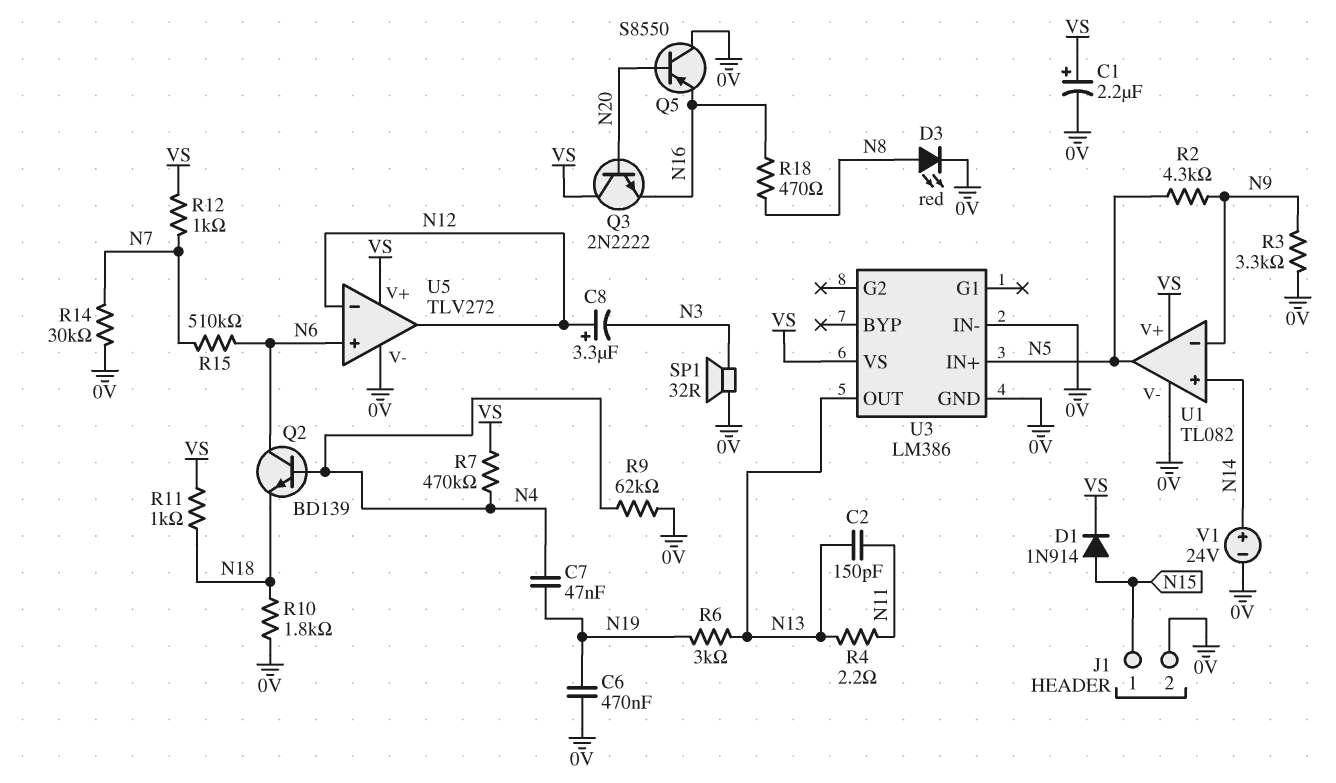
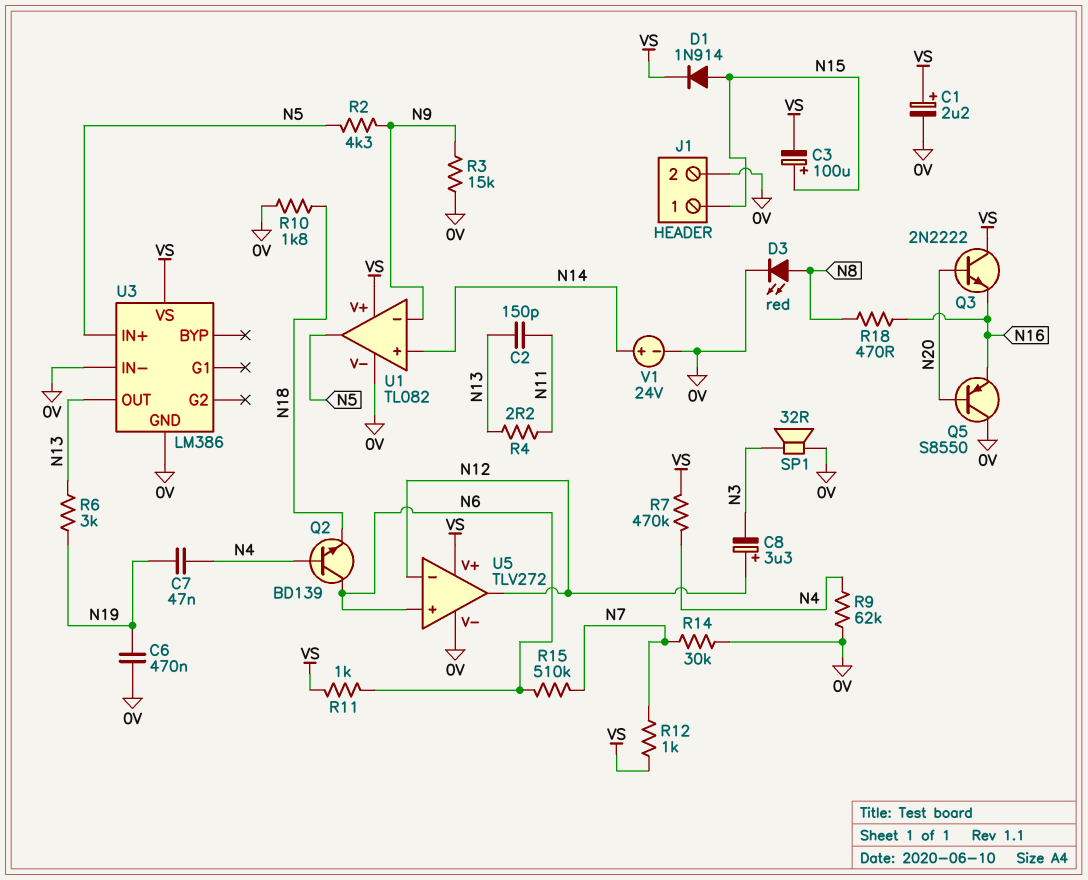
C3: none -> 100uF (plus N15, minus VS)
R3: 3.3k (0V, N9) -> 15k (0V, N9)
R11: 1k (N18, VS) -> 1k (N6, VS)

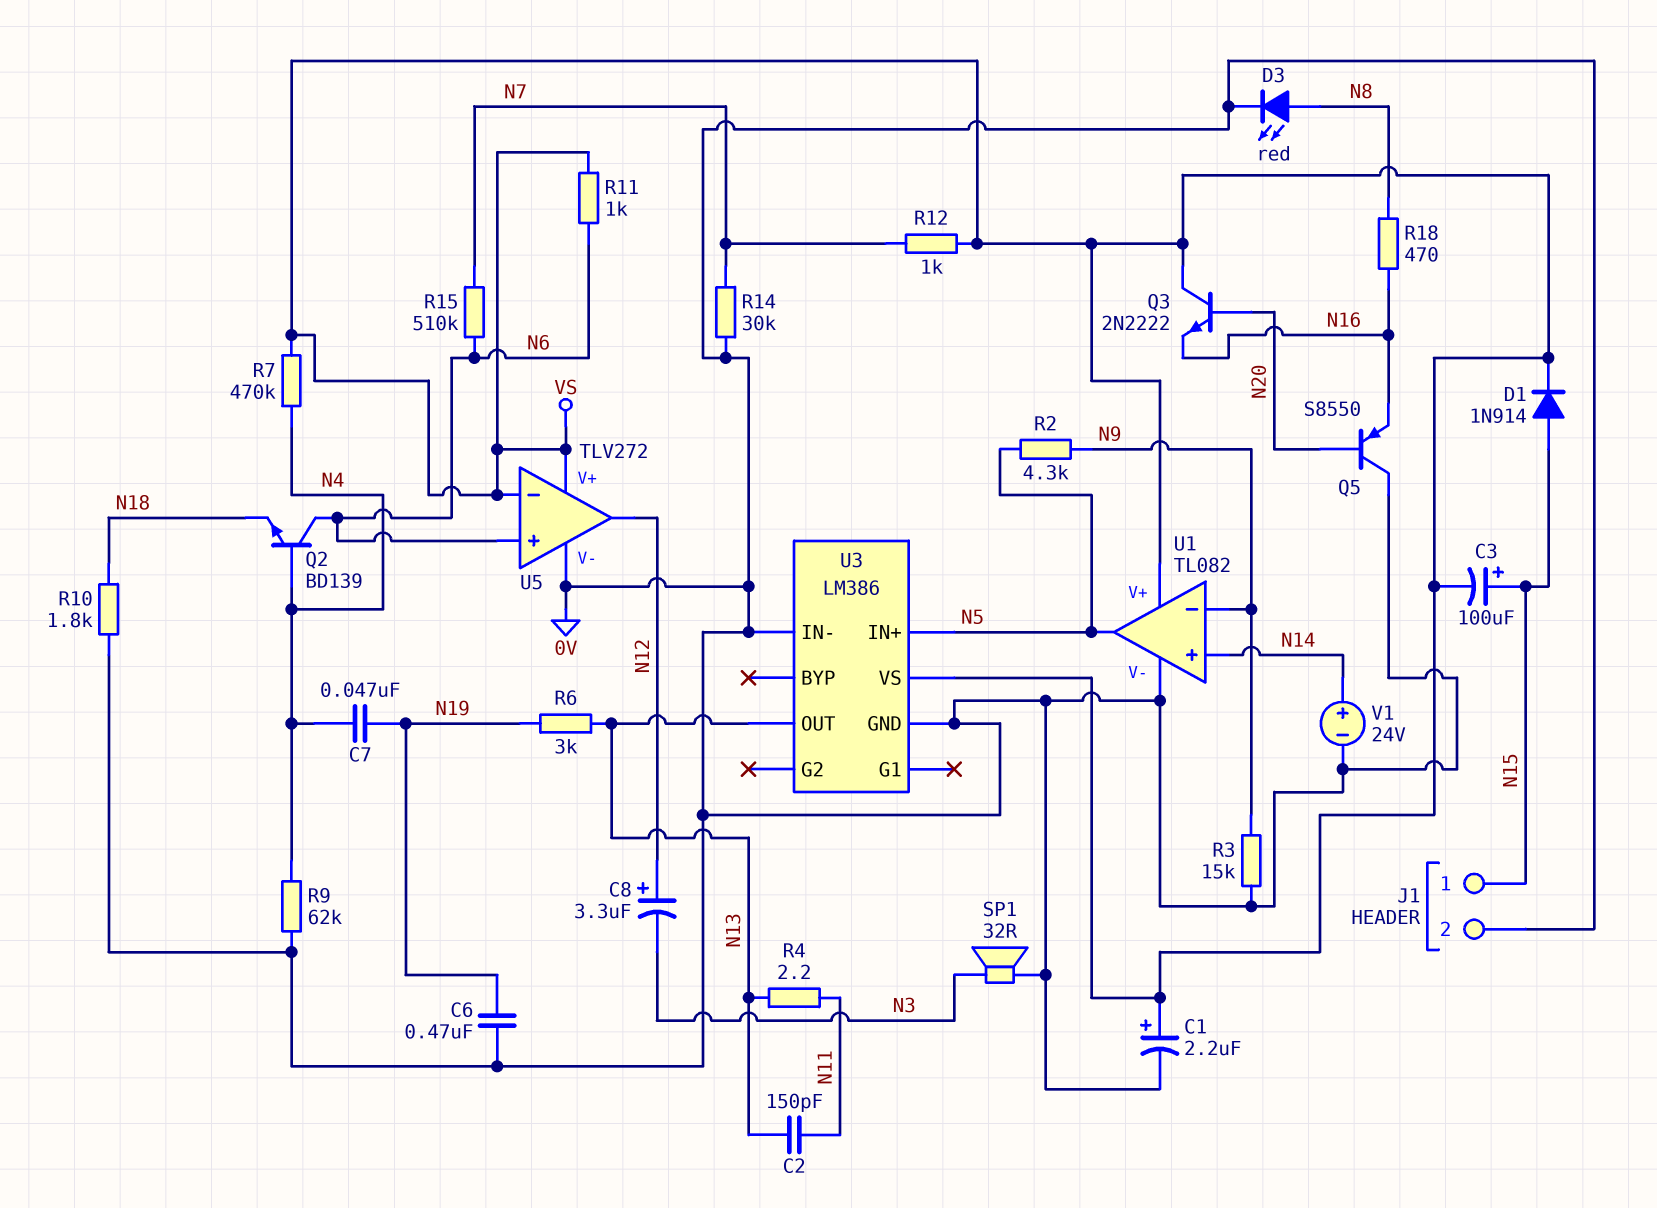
U5 pin in-: N12 -> VS

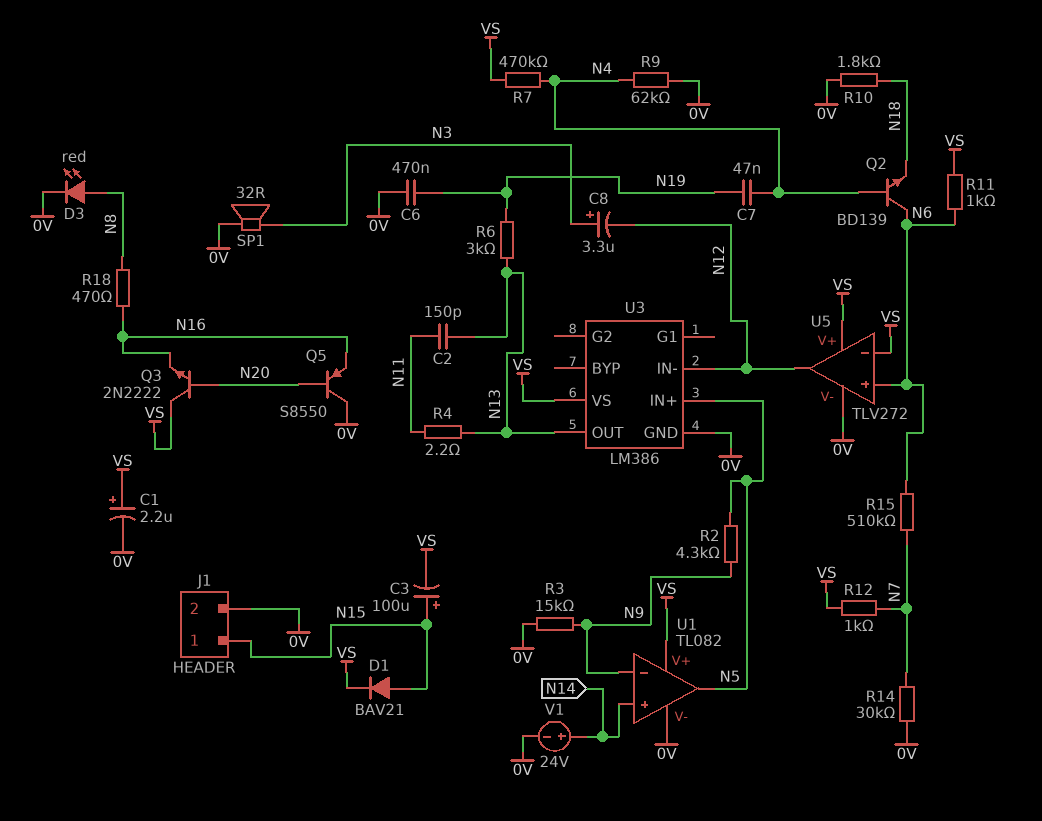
C8: 3.3uF (plus N12, minus N3) -> 3.3uF (plus N3, minus N12)
D1: diode 1N914 (A N15, K VS) -> diode BAV21 (A N15, K VS)
U3 pin IN-: 0V -> N12

